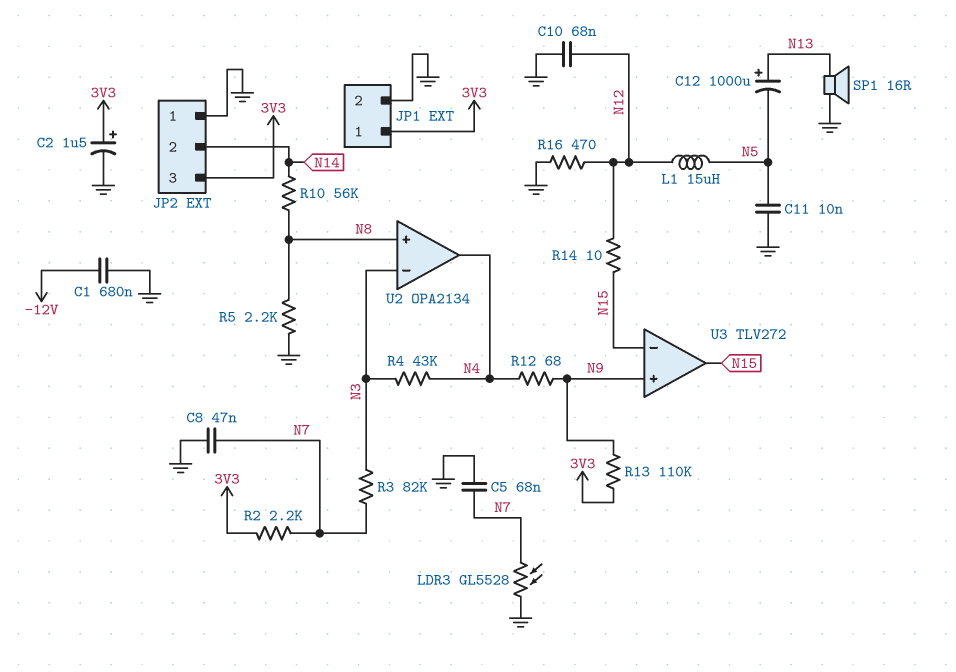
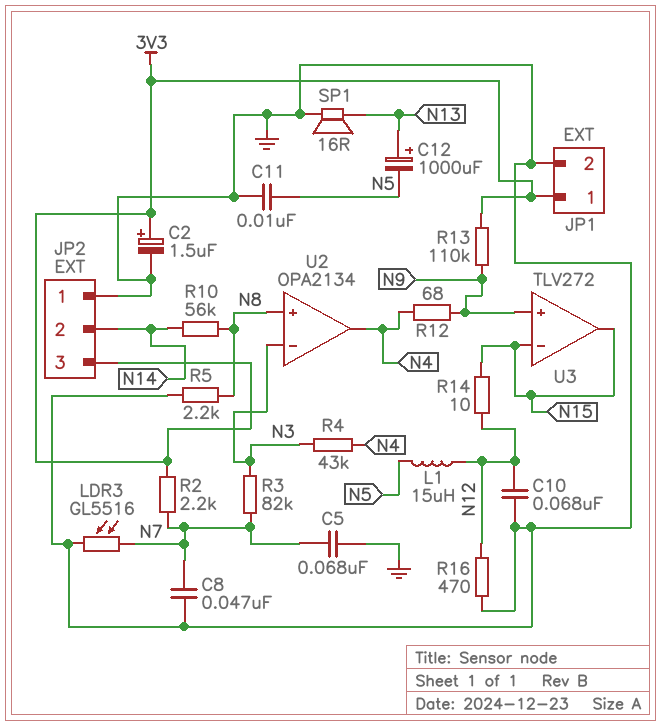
C1: 680nF (-12V, GND) -> none
LDR3: GL5528 (GND, N7) -> GL5516 (GND, N7)

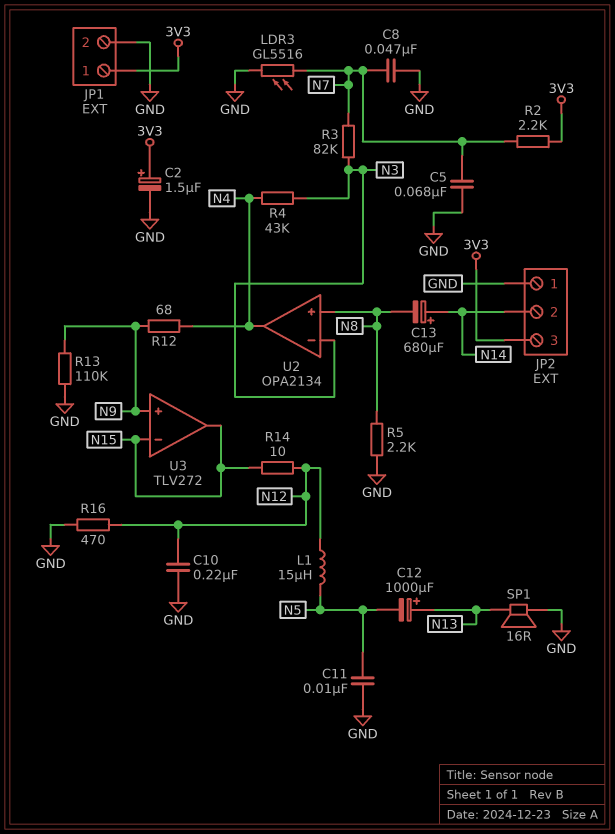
C10: 68nF (GND, N12) -> 220nF (GND, N12)
C13: none -> 680uF (plus N14, minus N8)
R10: 56k (N8, N14) -> none
R13: 110k (3V3, N9) -> 110k (GND, N9)

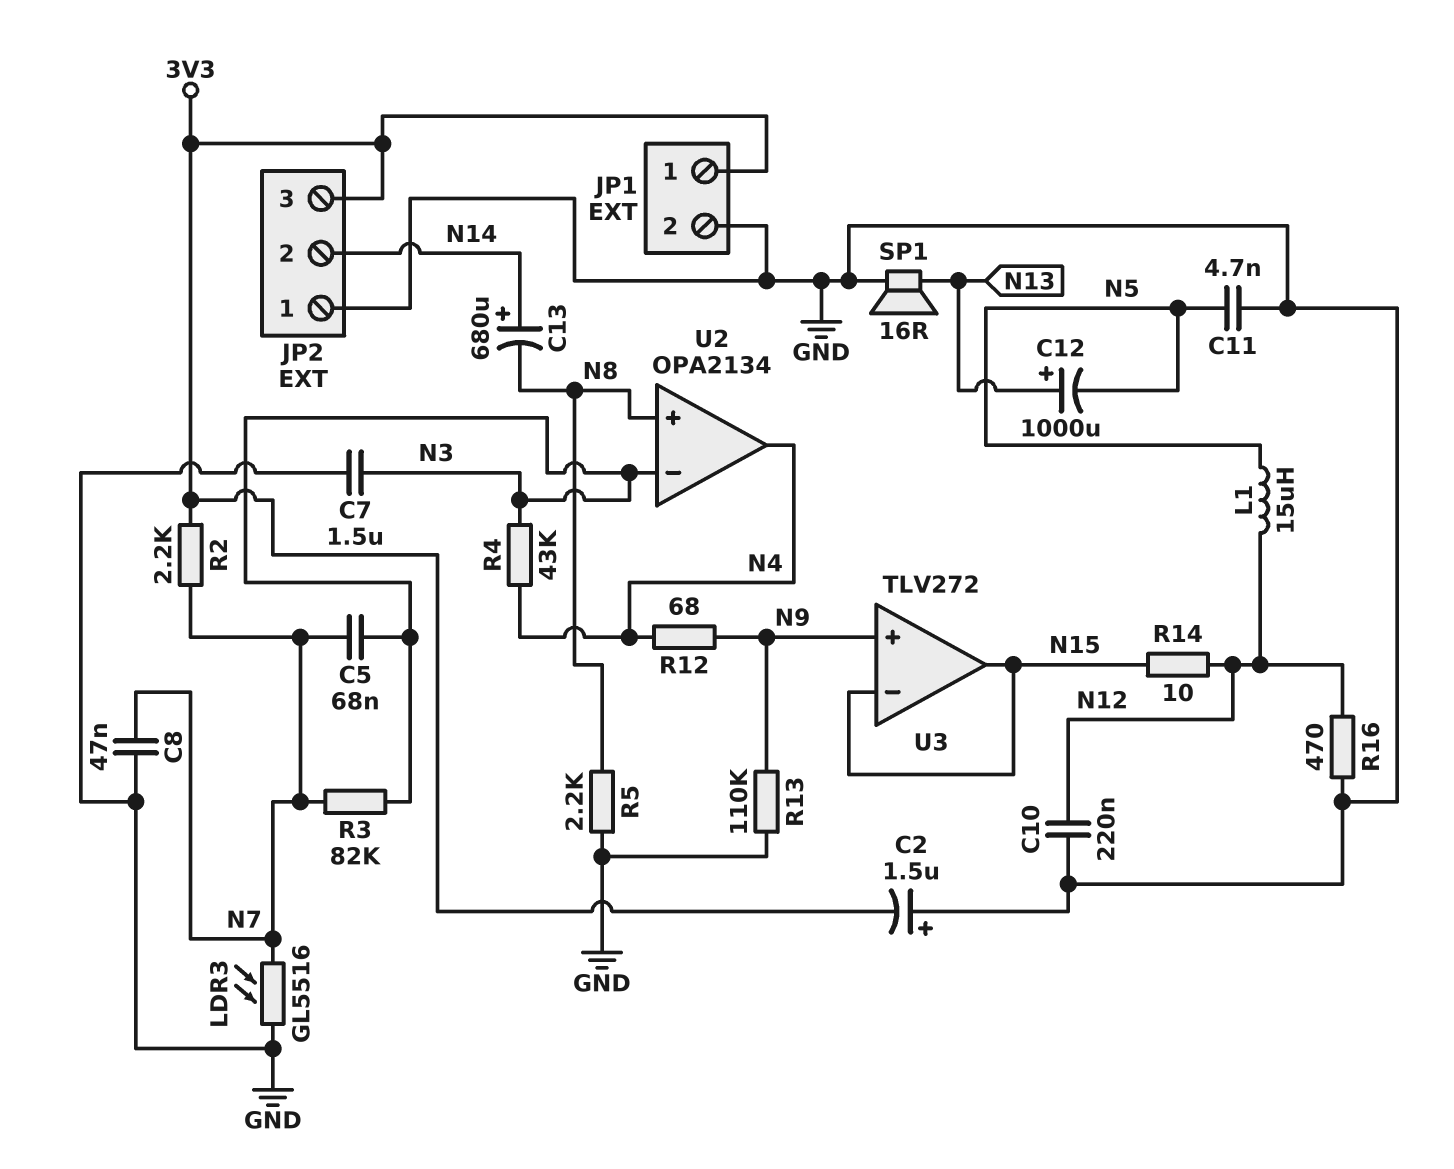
C2: 1.5uF (plus 3V3, minus GND) -> 1.5uF (plus GND, minus 3V3)
C5: 68nF (GND, N7) -> 68nF (N3, N7)
C7: none -> 1.5uF (GND, N3)
C11: 10nF (GND, N5) -> 4.7nF (GND, N5)

